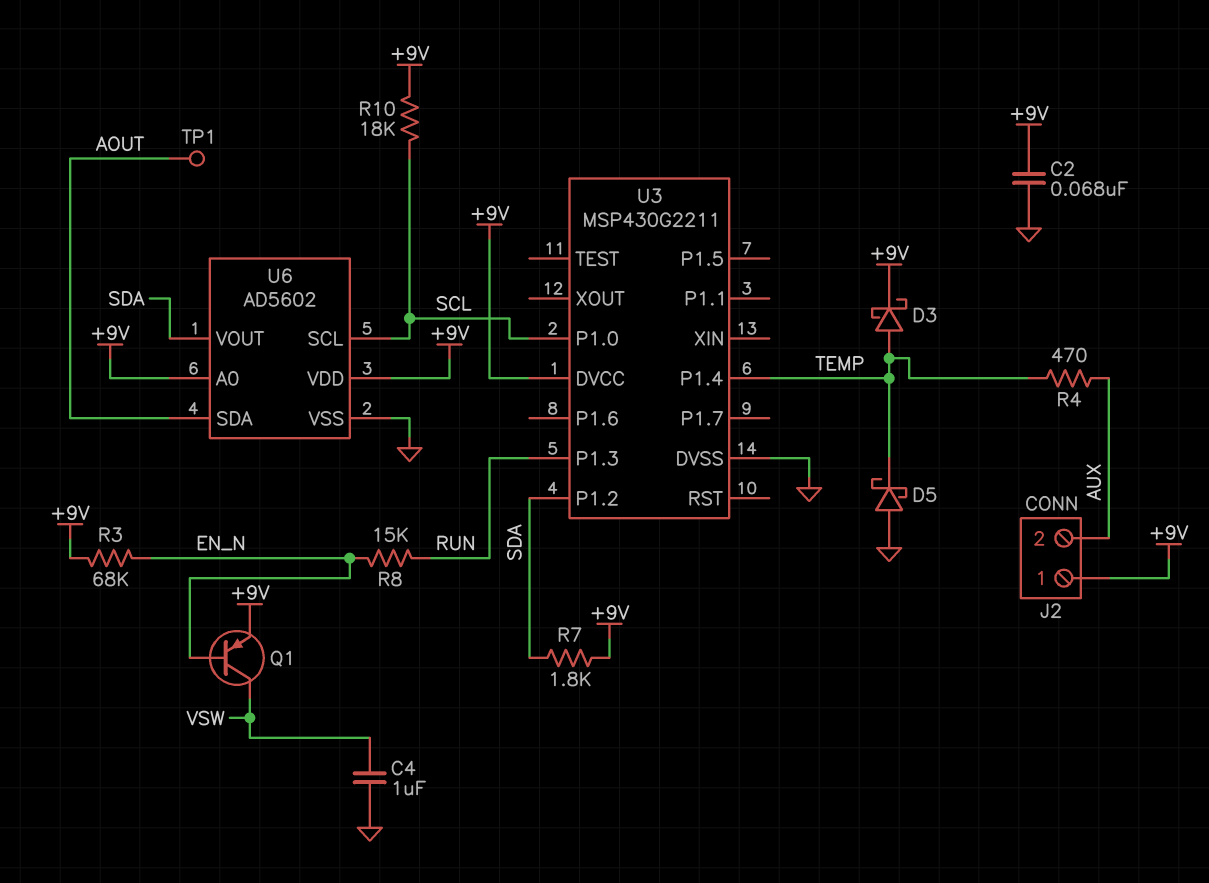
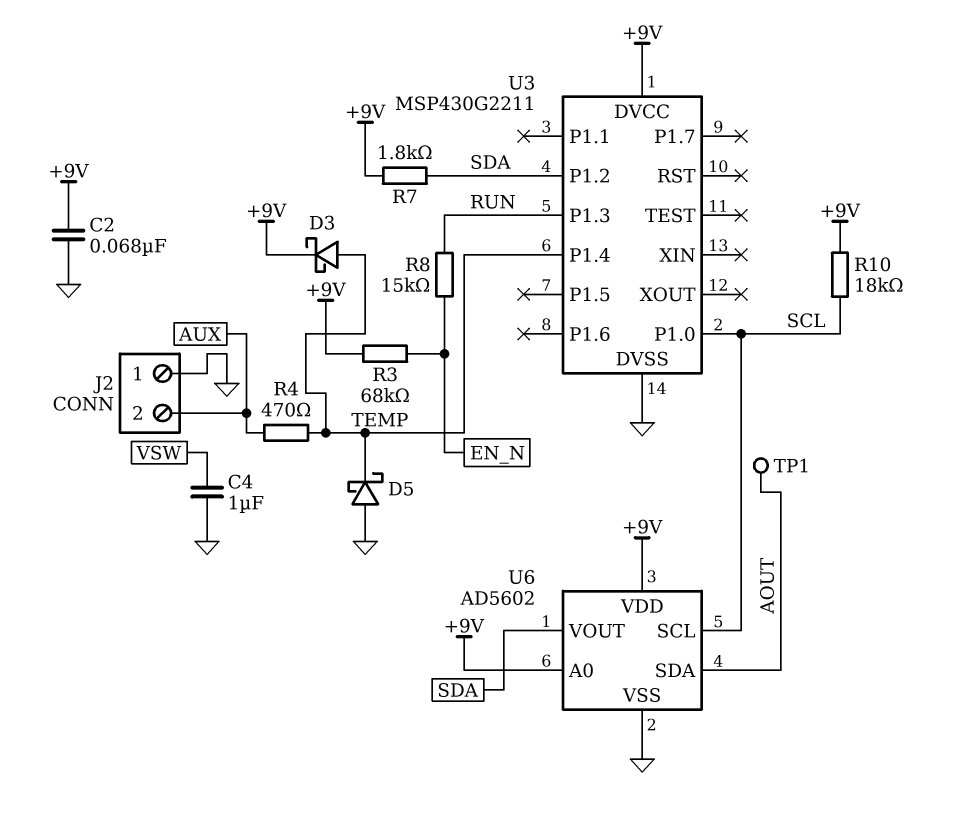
J2 pin 1: +9V -> GND
Q1: PNP (B EN_N, C VSW, E +9V) -> none

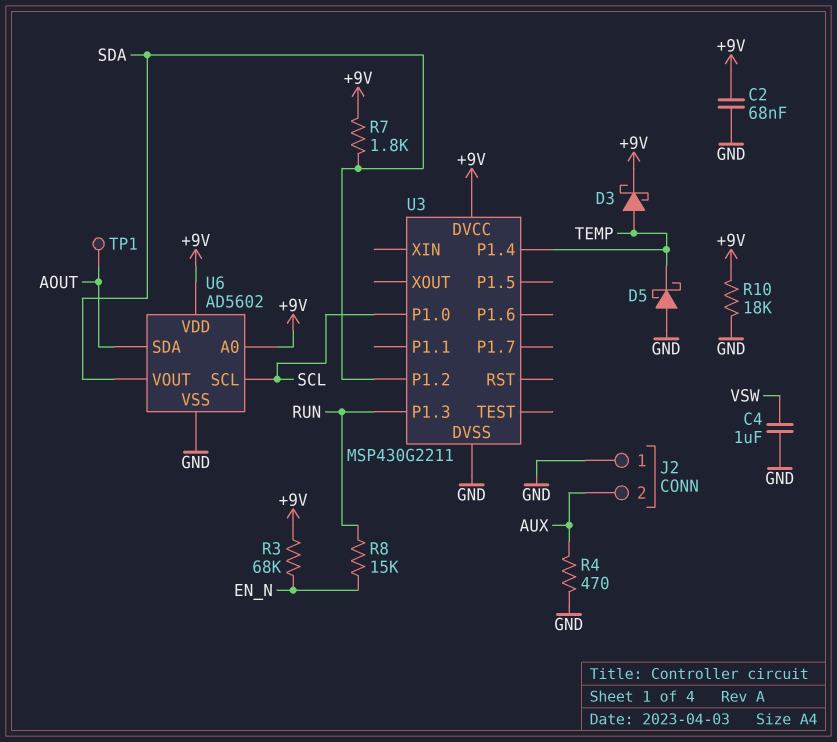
R4: 470 (AUX, TEMP) -> 470 (AUX, GND)
R10: 18k (+9V, SCL) -> 18k (+9V, GND)

